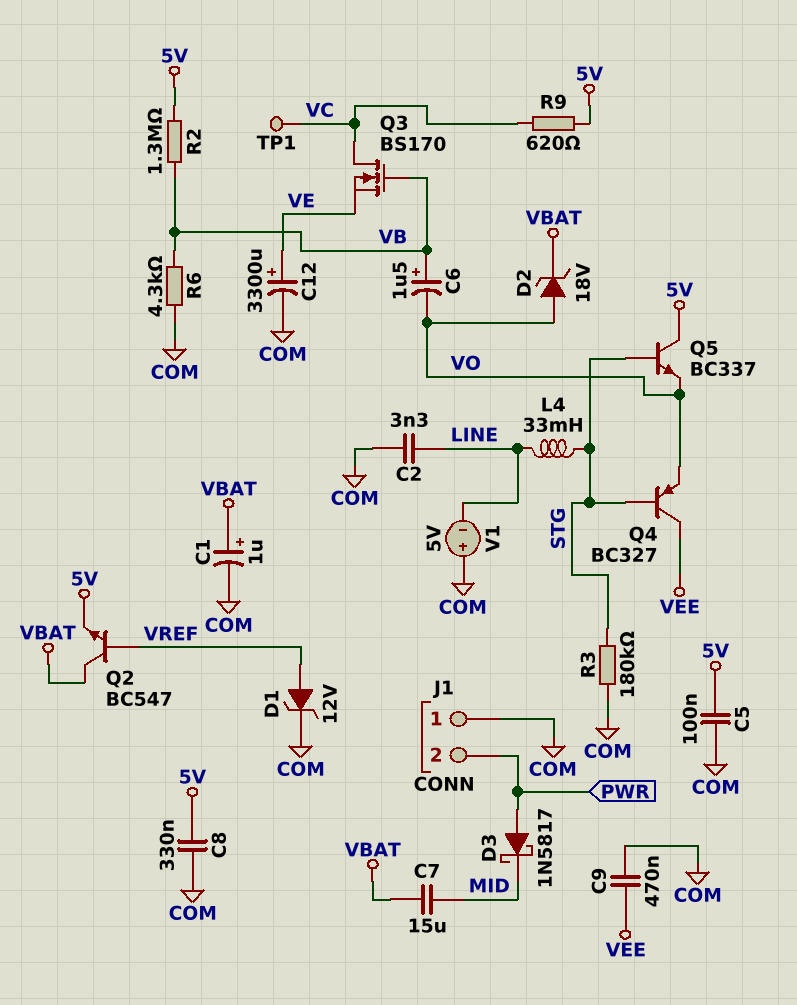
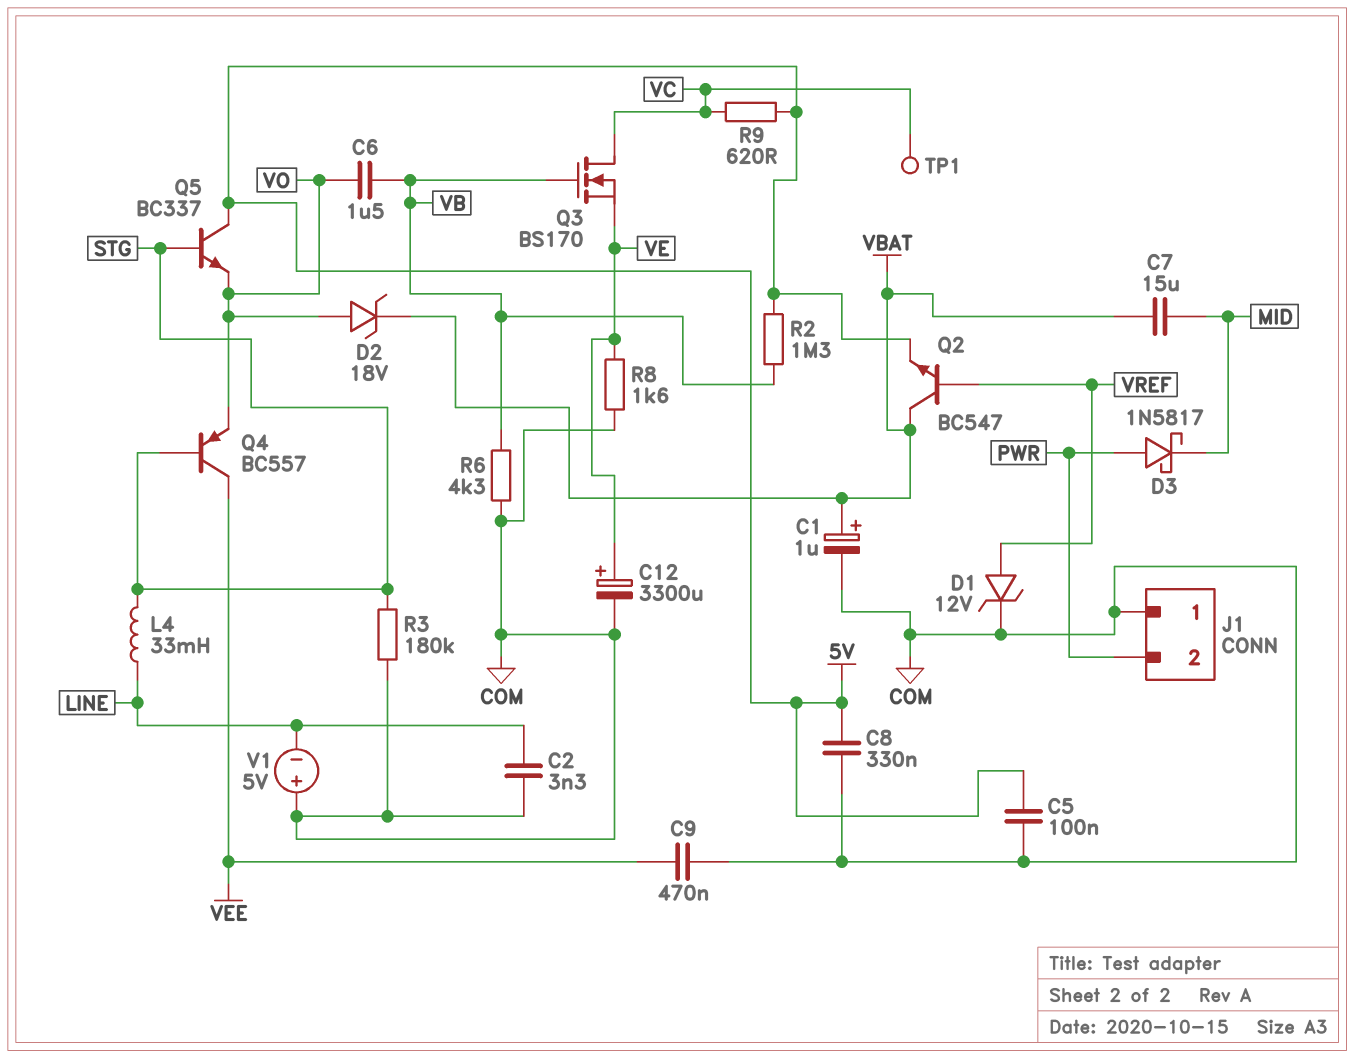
C6: 1.5uF (plus VB, minus VO) -> 1.5uF (VB, VO)
Q4: PNP BC327 (B STG, C VEE, E VO) -> PNP BC557 (B STG, C VEE, E VO)
R8: none -> 1.6k (COM, VE)

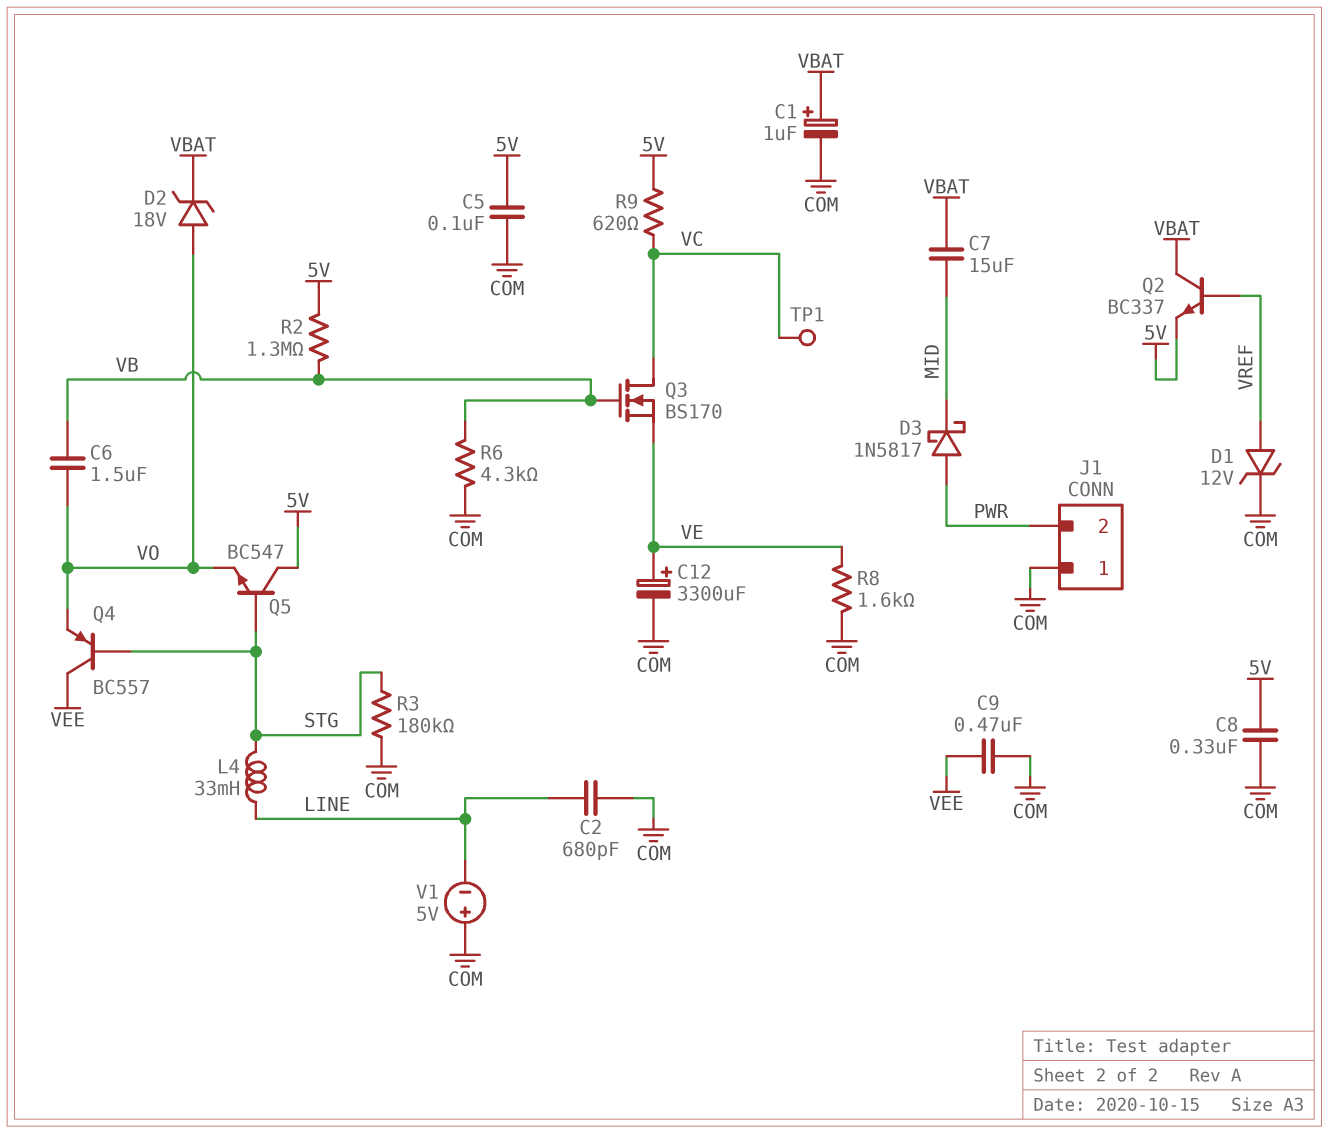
C2: 3.3nF (COM, LINE) -> 680pF (COM, LINE)
Q2: NPN BC547 (B VREF, C VBAT, E 5V) -> NPN BC337 (B VREF, C VBAT, E 5V)
Q5: NPN BC337 (B STG, C 5V, E VO) -> NPN BC547 (B STG, C 5V, E VO)

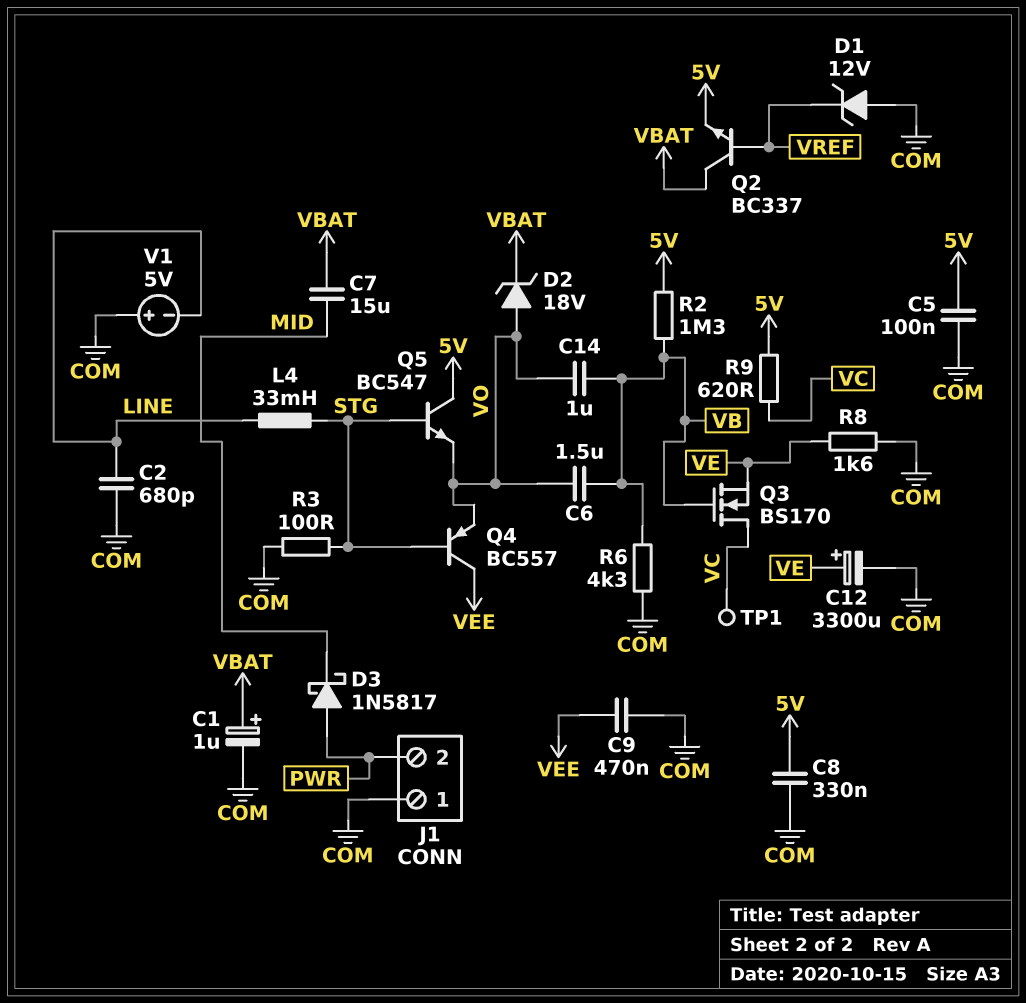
C14: none -> 1uF (VB, VO)
D1: zener 12V (A VREF, K COM) -> zener 12V (A COM, K VREF)
R3: 180k (COM, STG) -> 100 (COM, STG)

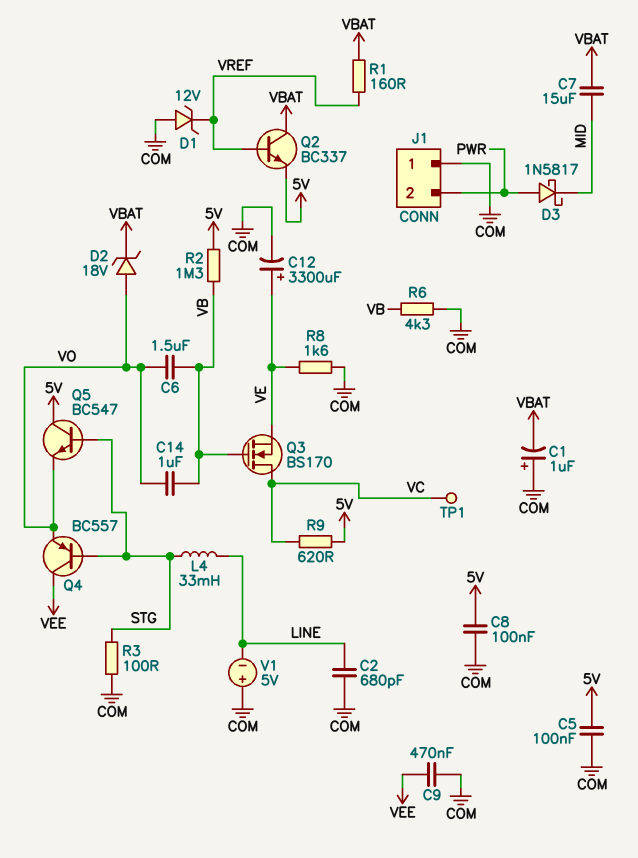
C1: 1uF (plus VBAT, minus COM) -> 1uF (plus COM, minus VBAT)
C8: 330nF (5V, COM) -> 100nF (5V, COM)
R1: none -> 160 (VBAT, VREF)

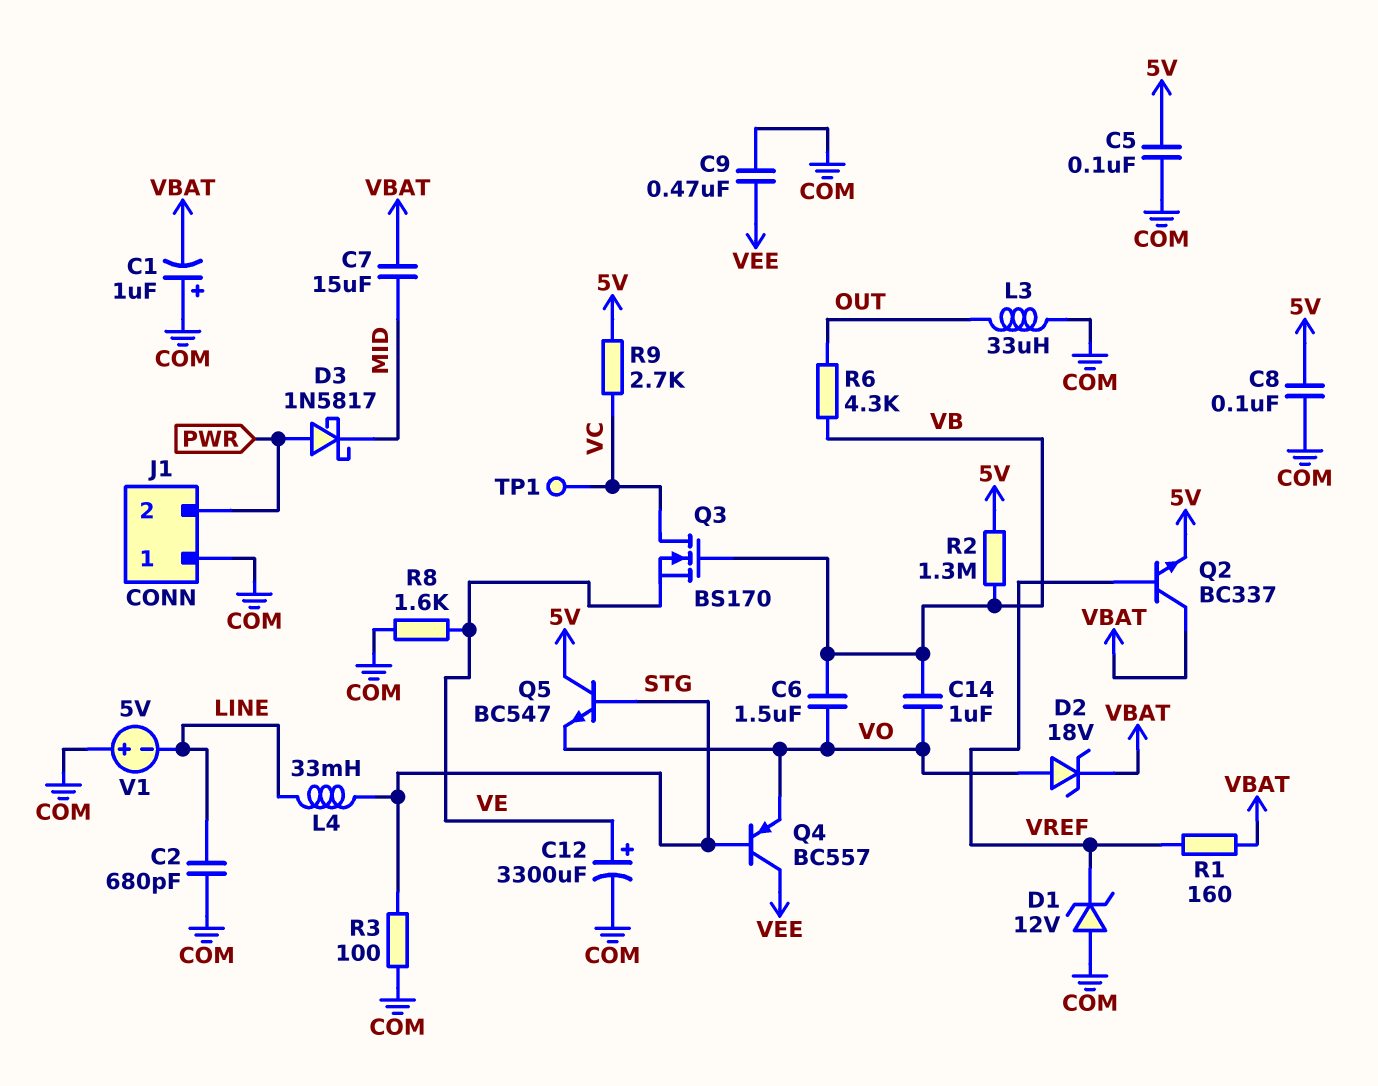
L3: none -> 33uH (COM, OUT)
R6: 4.3k (COM, VB) -> 4.3k (OUT, VB)
R9: 620 (5V, VC) -> 2.7k (5V, VC)

